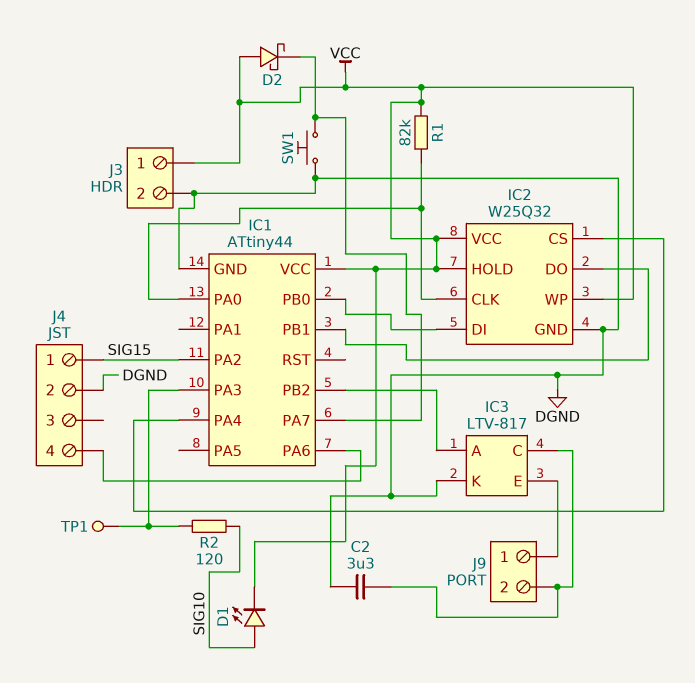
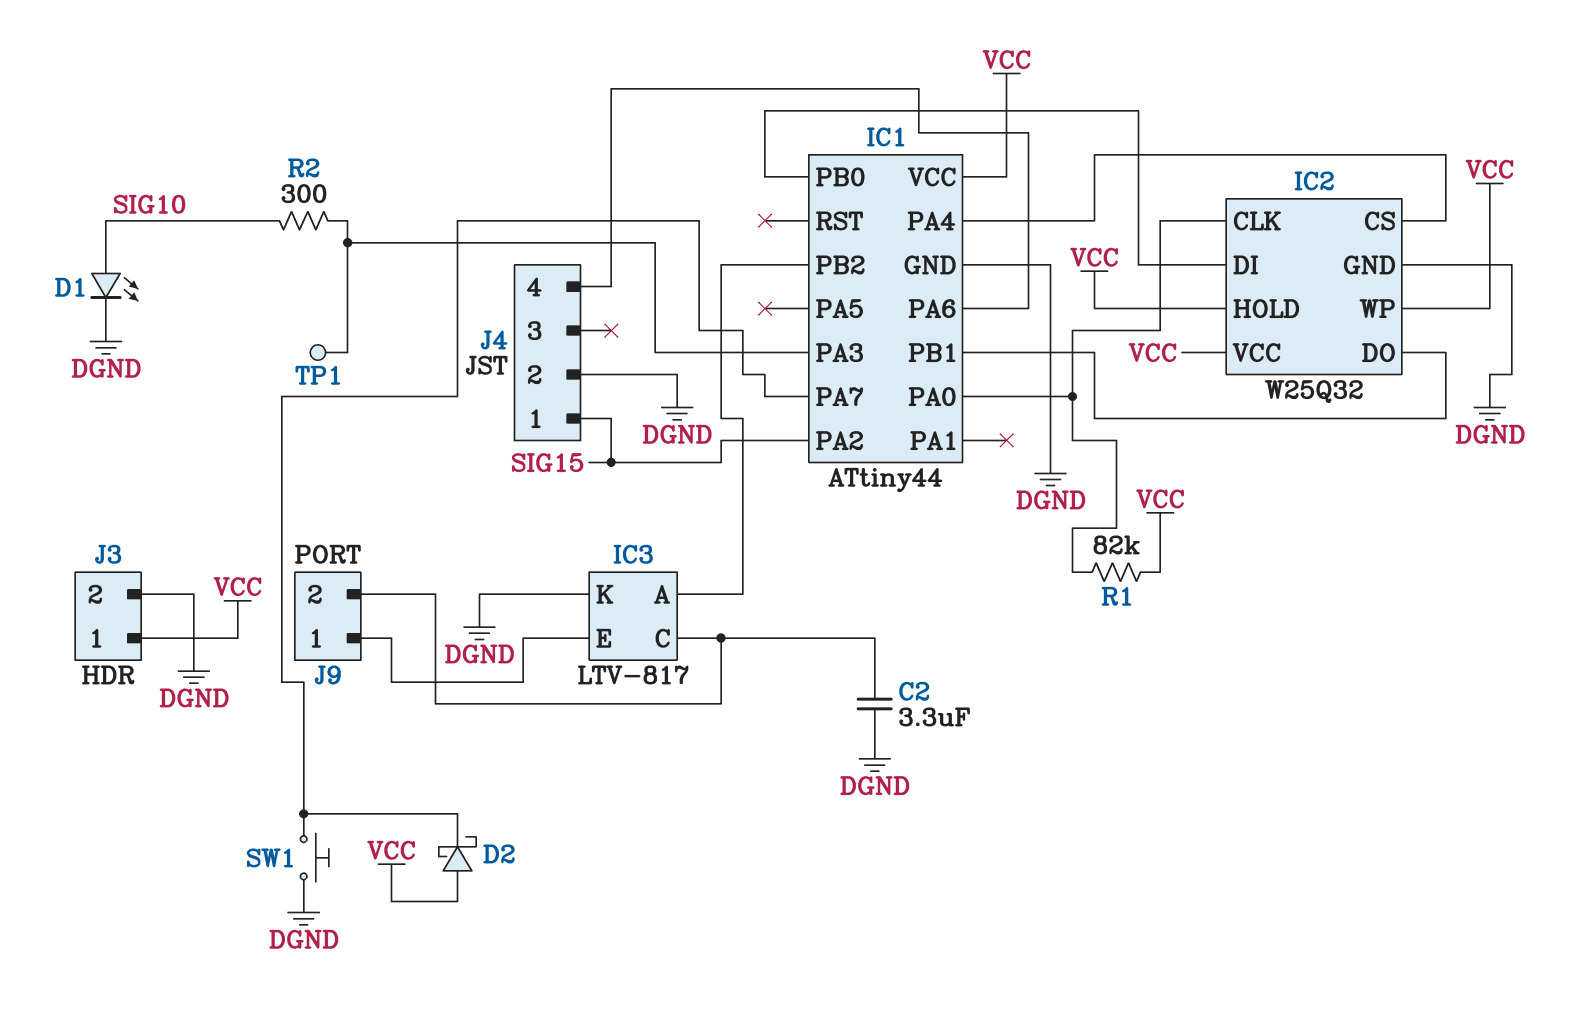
D1: LED (A SIG10, K VCC) -> LED (A SIG10, K DGND)
R2: 120 (IC1/PA3, SIG10) -> 300 (IC1/PA3, SIG10)

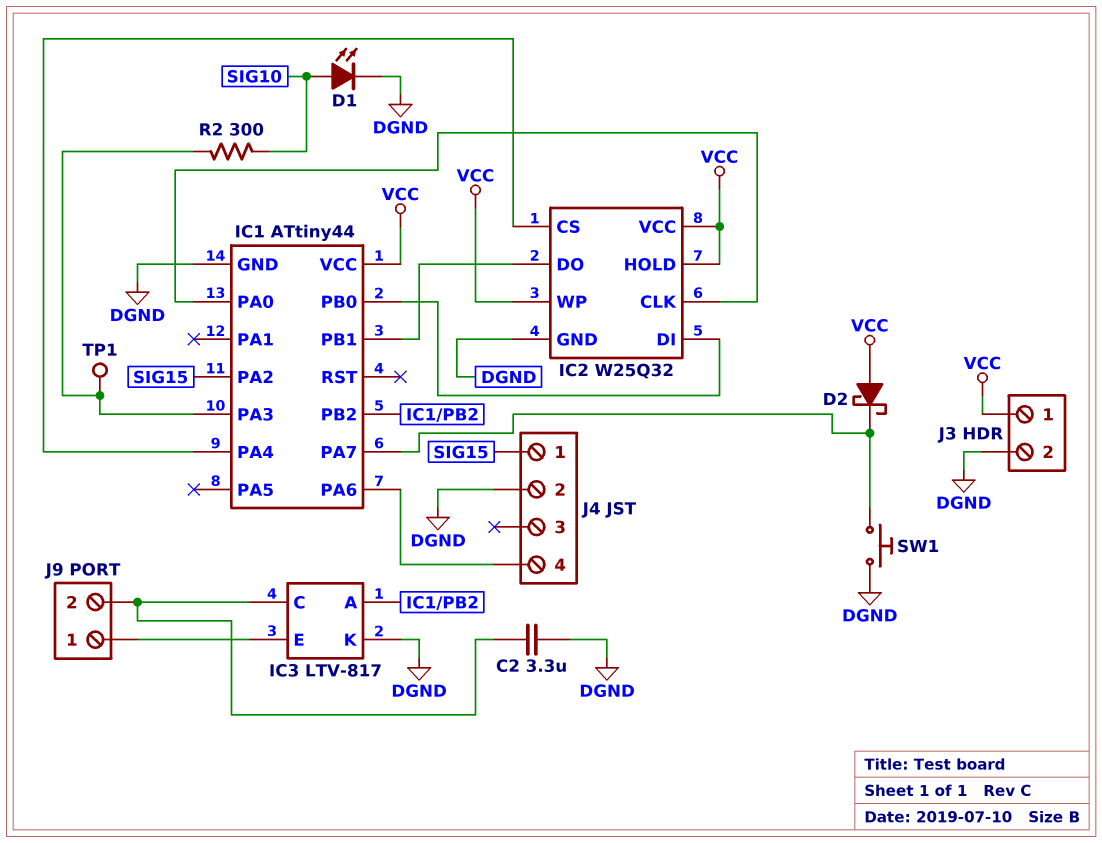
R1: 82k (IC1/PA0, VCC) -> none

